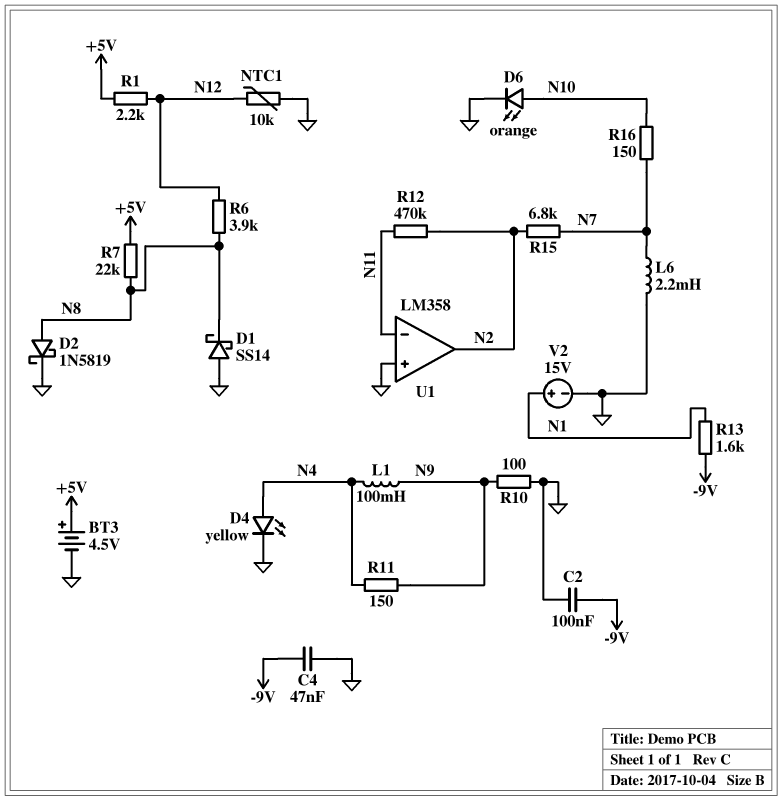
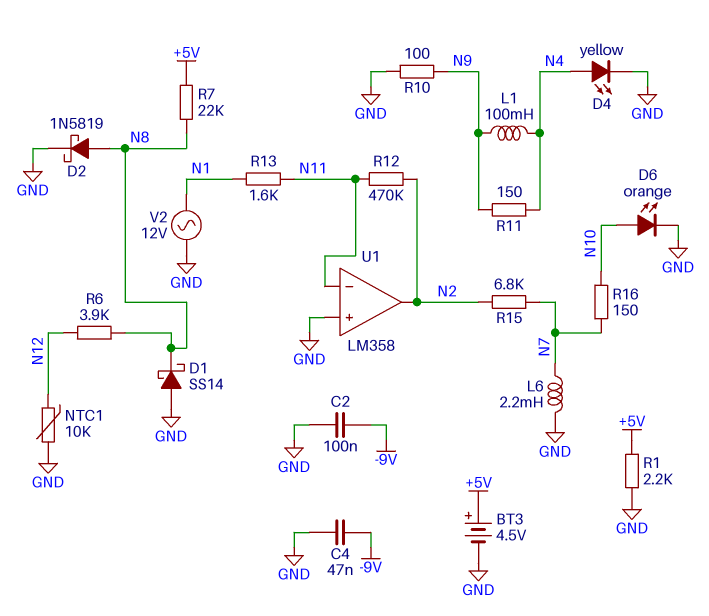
R1: 2.2k (+5V, N12) -> 2.2k (+5V, GND)
R13: 1.6k (-9V, N1) -> 1.6k (N1, N11)
V2: 15V (plus N1, minus GND) -> AC 12V (GND, N1)

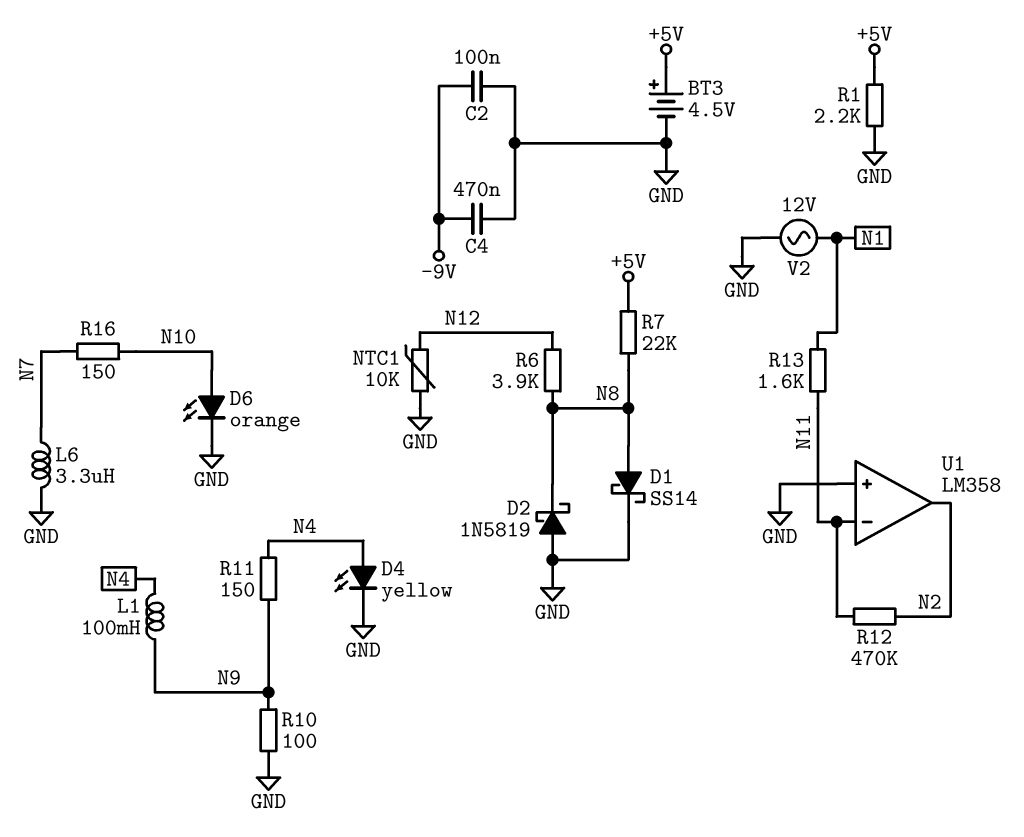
C4: 47nF (-9V, GND) -> 470nF (-9V, GND)
D1: schottky SS14 (A GND, K N8) -> schottky SS14 (A N8, K GND)
D2: schottky 1N5819 (A N8, K GND) -> schottky 1N5819 (A GND, K N8)
L6: 2.2mH (GND, N7) -> 3.3uH (GND, N7)
R15: 6.8k (N2, N7) -> none

